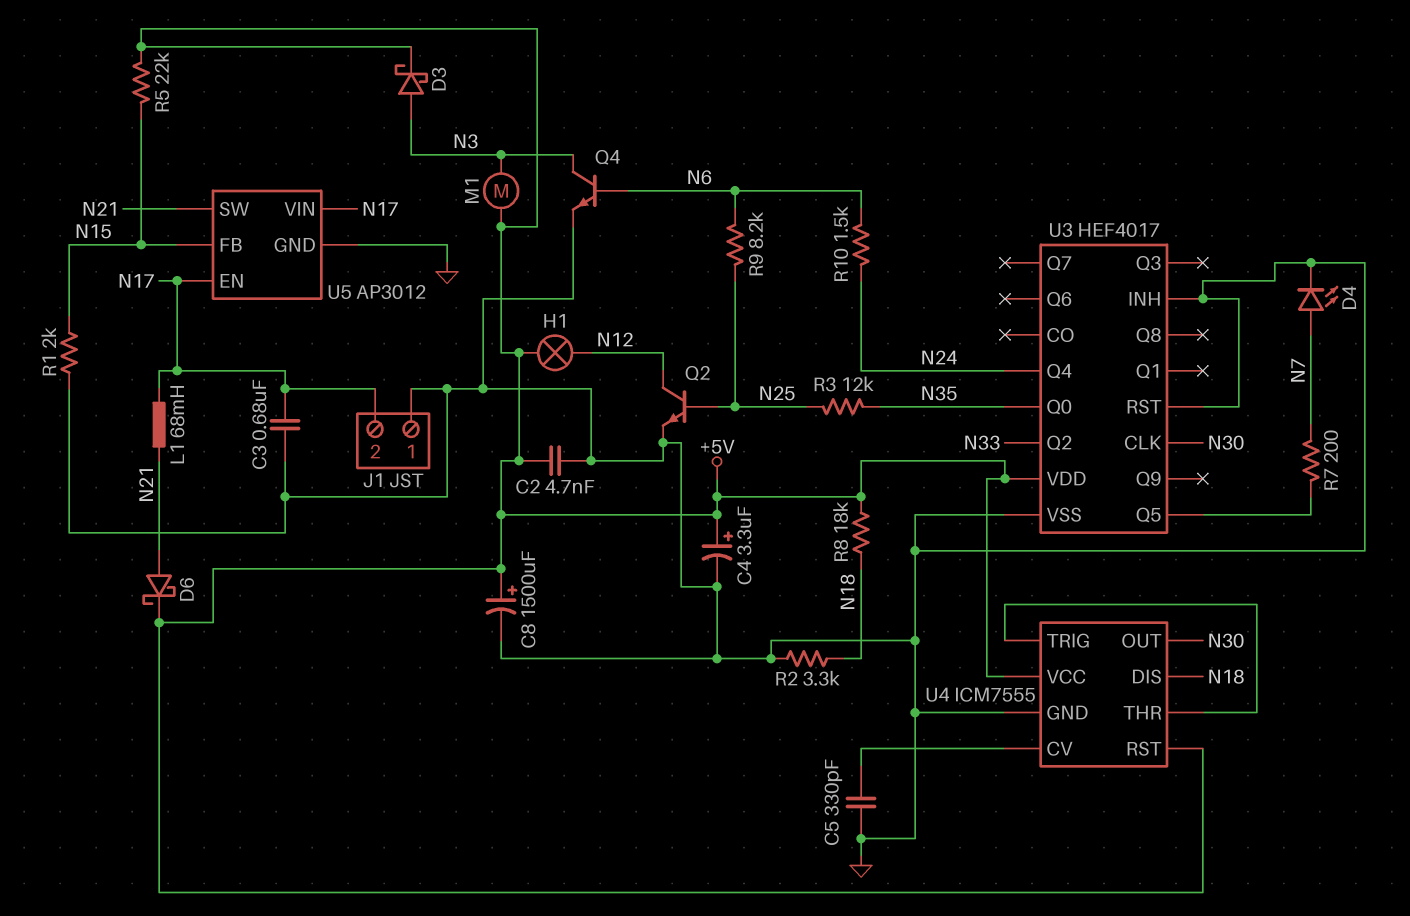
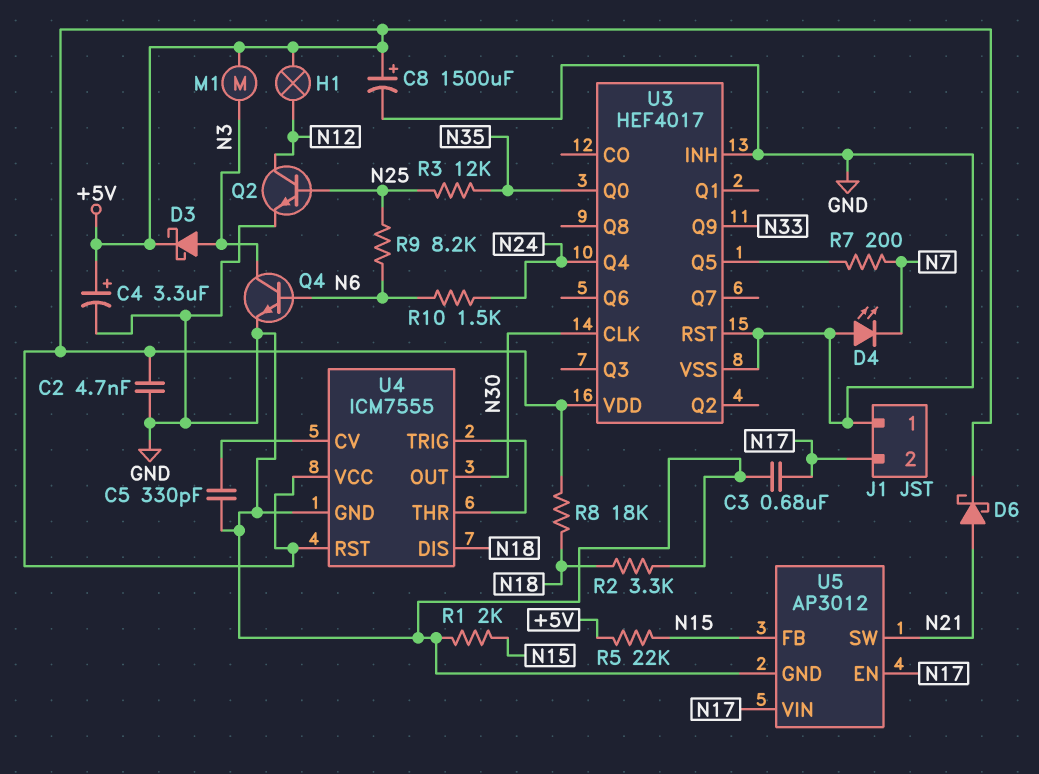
D4: LED (A N7, K GND) -> LED (A GND, K N7)
L1: 68mH (N17, N21) -> none
U3 pin Q2: N33 -> none
U3 pin Q9: none -> N33

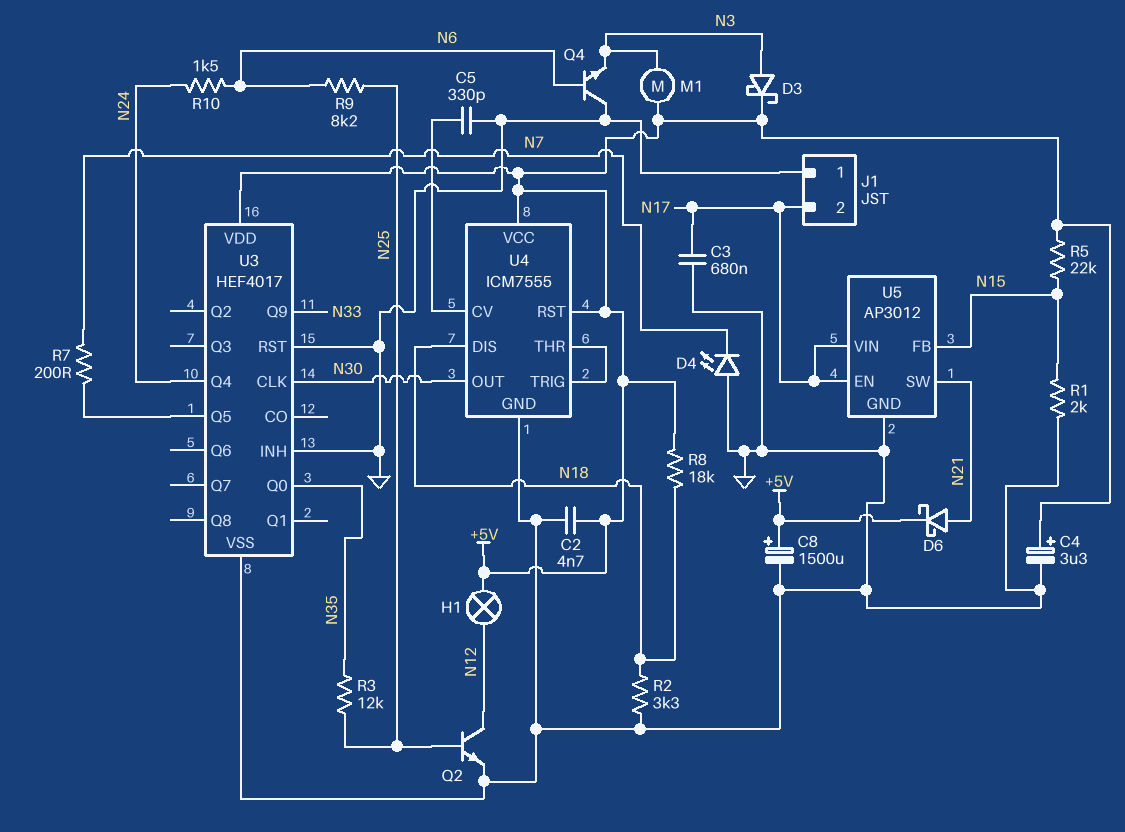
Q4: NPN (B N6, C N3, E GND) -> NPN (B N6, C GND, E N3)

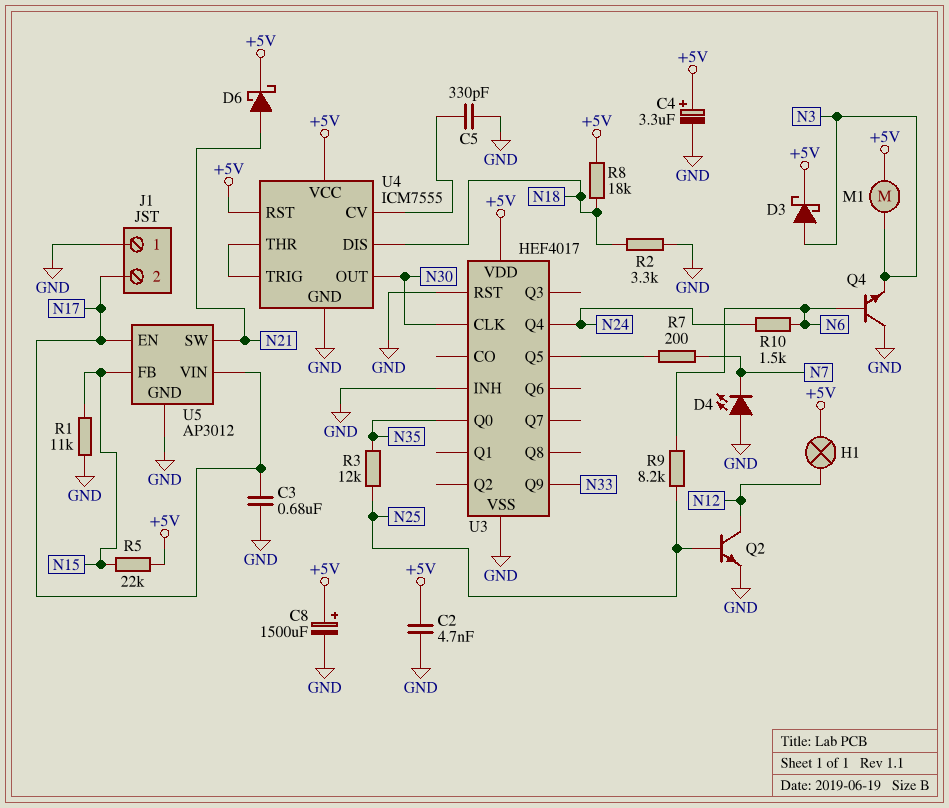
R1: 2k (GND, N15) -> 11k (GND, N15)

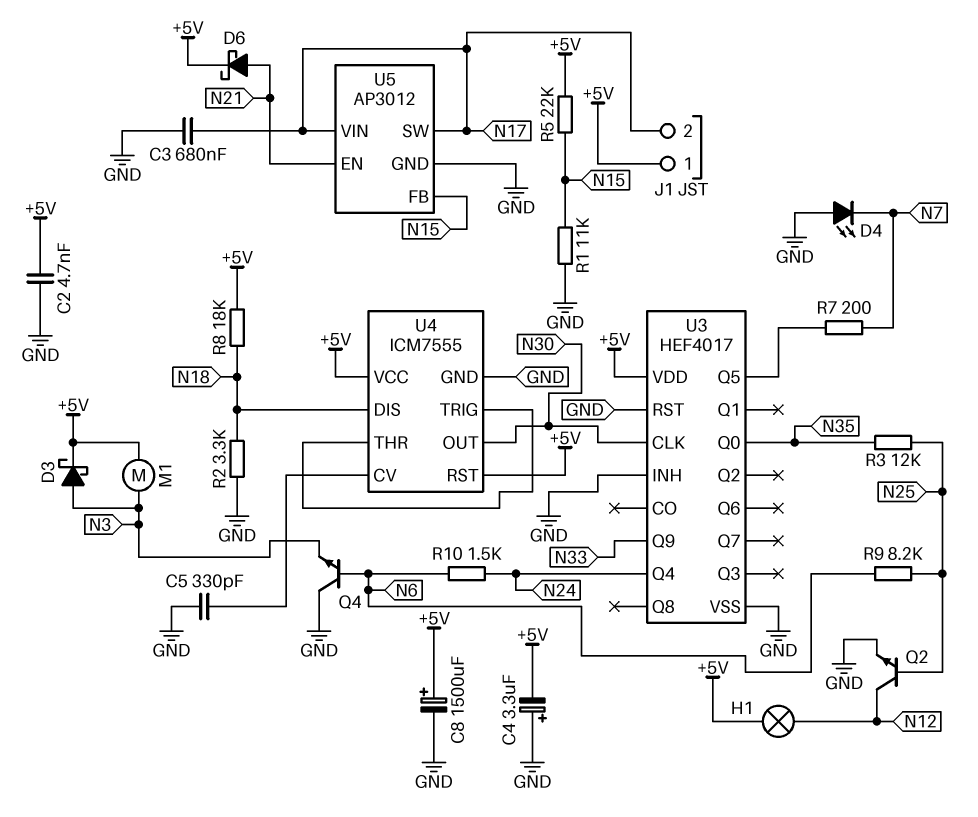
C4: 3.3uF (plus +5V, minus GND) -> 3.3uF (plus GND, minus +5V)
J1 pin 1: GND -> +5V
U5 pin EN: N17 -> N21
U5 pin SW: N21 -> N17

